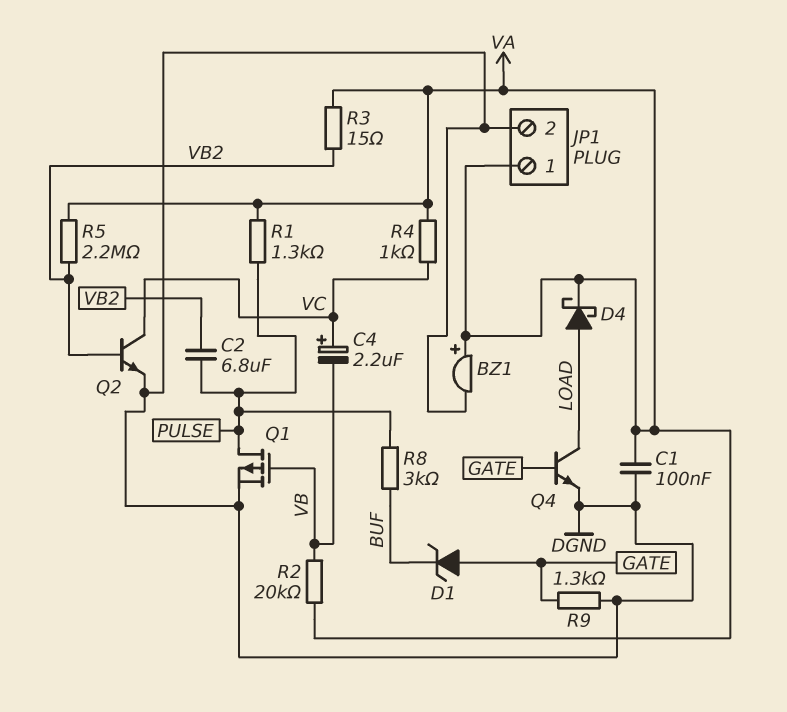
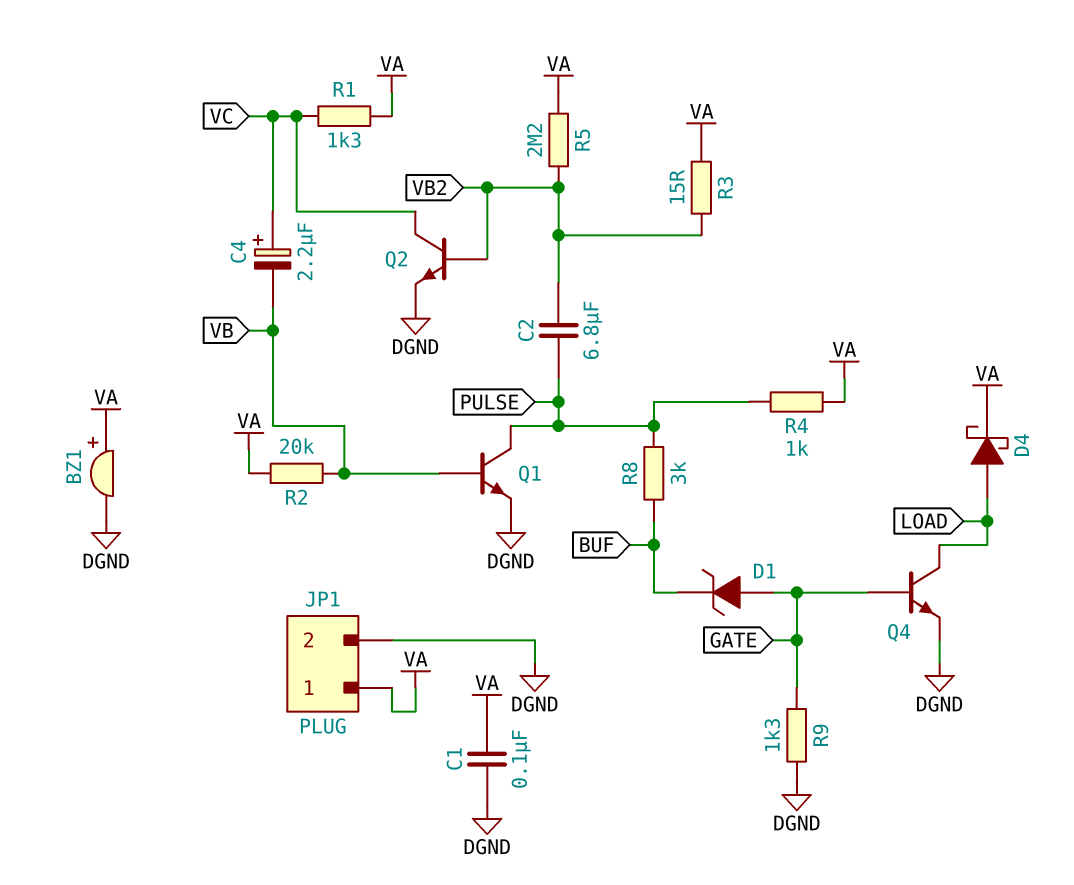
Q1: PMOS (G VB, D PULSE, S DGND) -> NPN (B VB, C PULSE, E DGND)
R1: 1.3k (PULSE, VA) -> 1.3k (VA, VC)
R4: 1k (VA, VC) -> 1k (PULSE, VA)

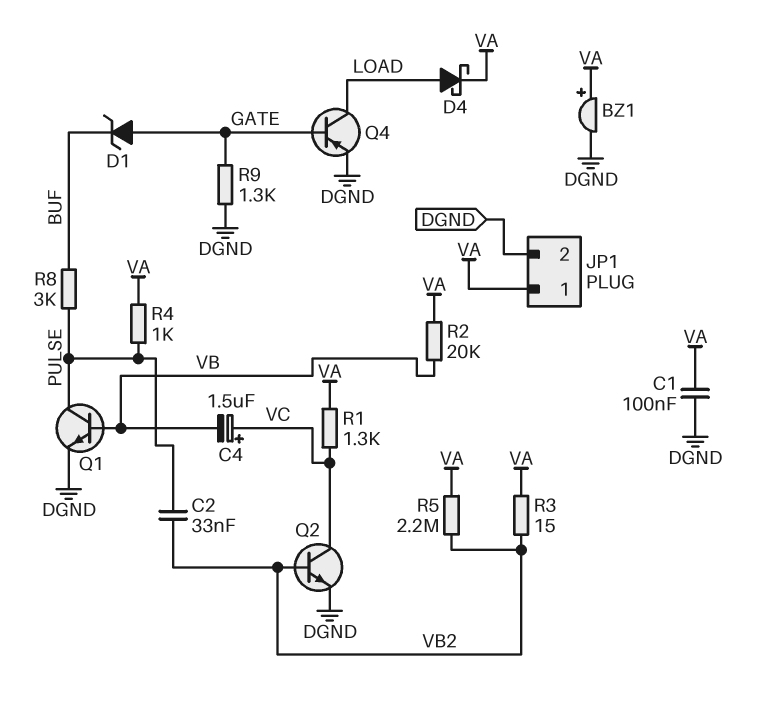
C2: 6.8uF (PULSE, VB2) -> 33nF (PULSE, VB2)
C4: 2.2uF (plus VC, minus VB) -> 1.5uF (plus VC, minus VB)
Q4: NPN (B GATE, C LOAD, E DGND) -> PNP (B GATE, C LOAD, E DGND)

